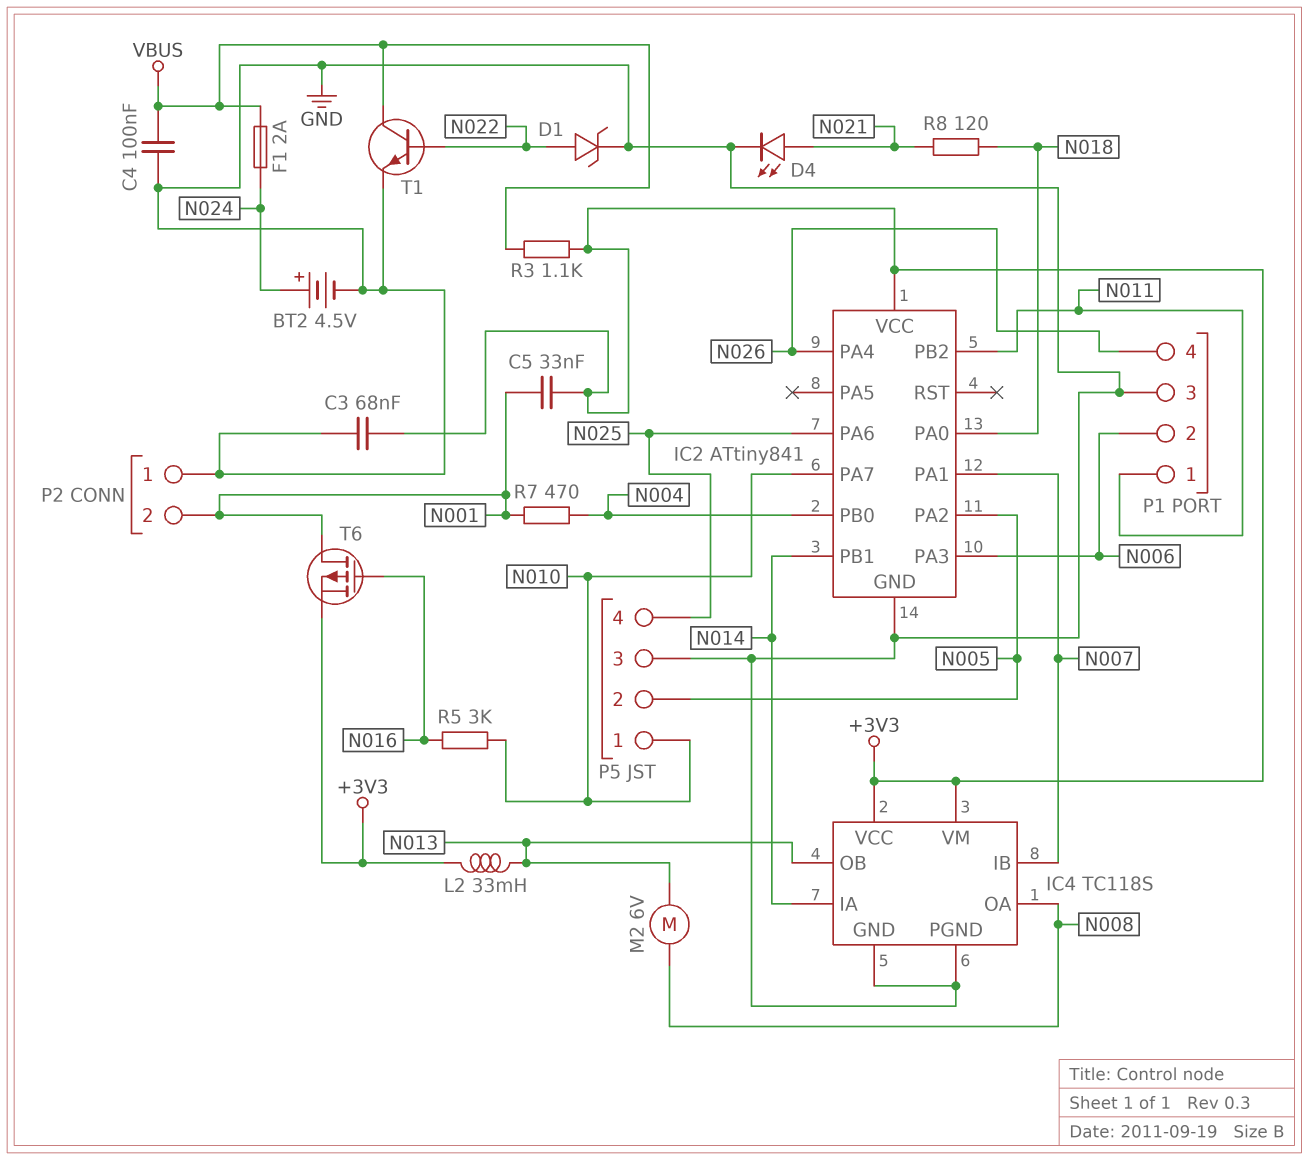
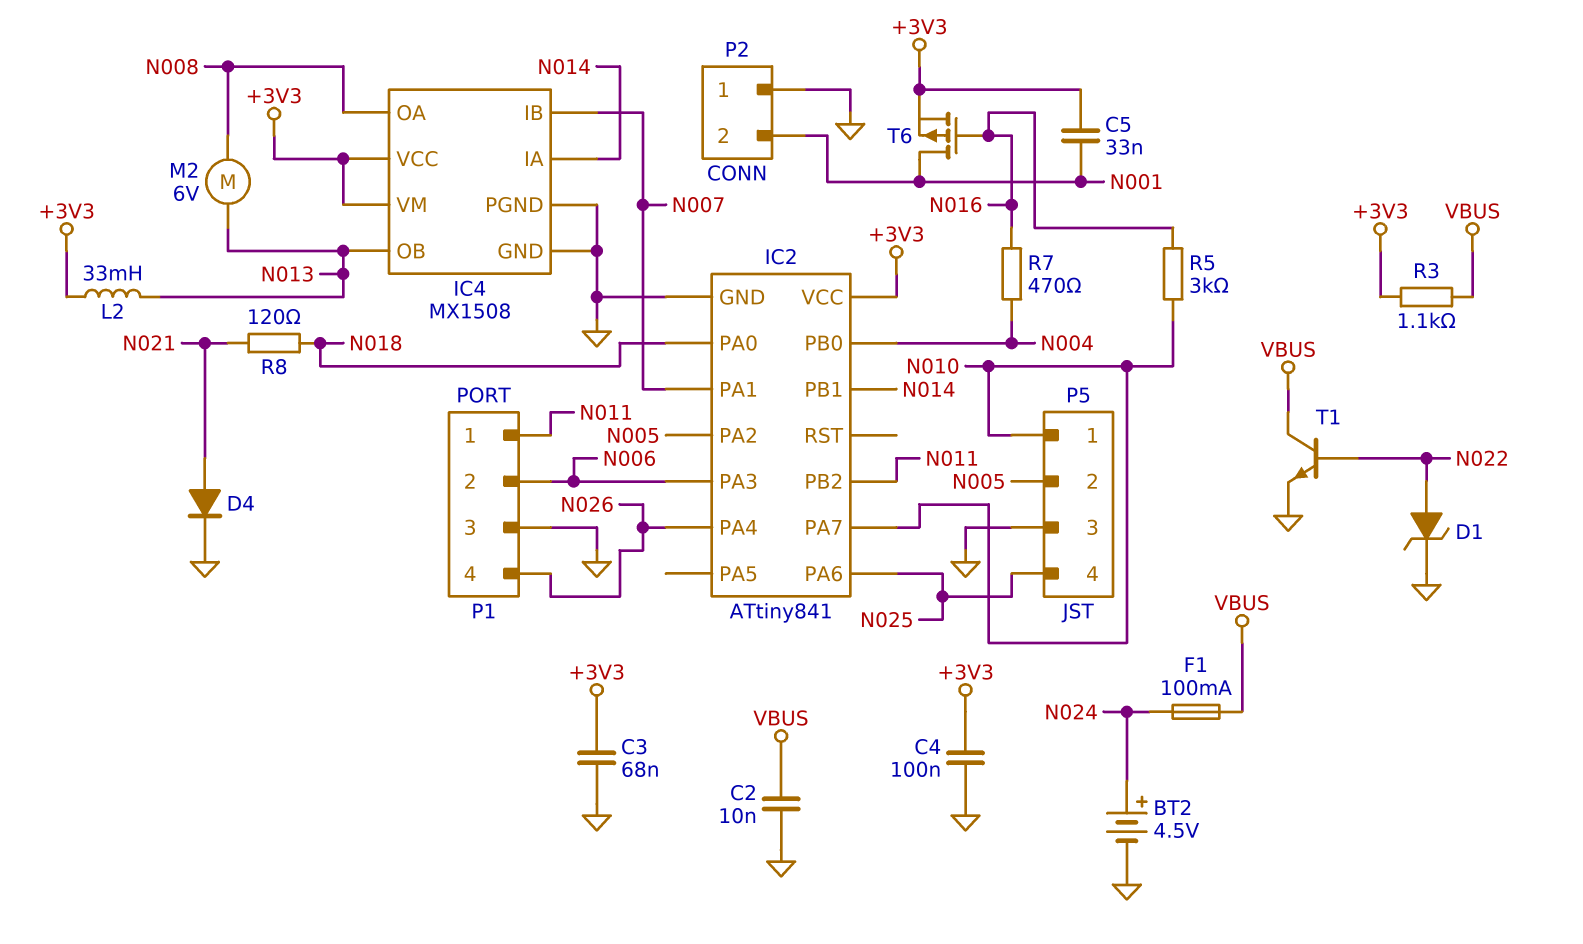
C2: none -> 10nF (GND, VBUS)
C4: 100nF (GND, VBUS) -> 100nF (+3V3, GND)
D4: LED (A N021, K GND) -> diode (A N021, K GND)
F1: 2A (N024, VBUS) -> 100mA (N024, VBUS)
IC4: TC118S -> MX1508
R7: 470 (N001, N004) -> 470 (N004, N016)

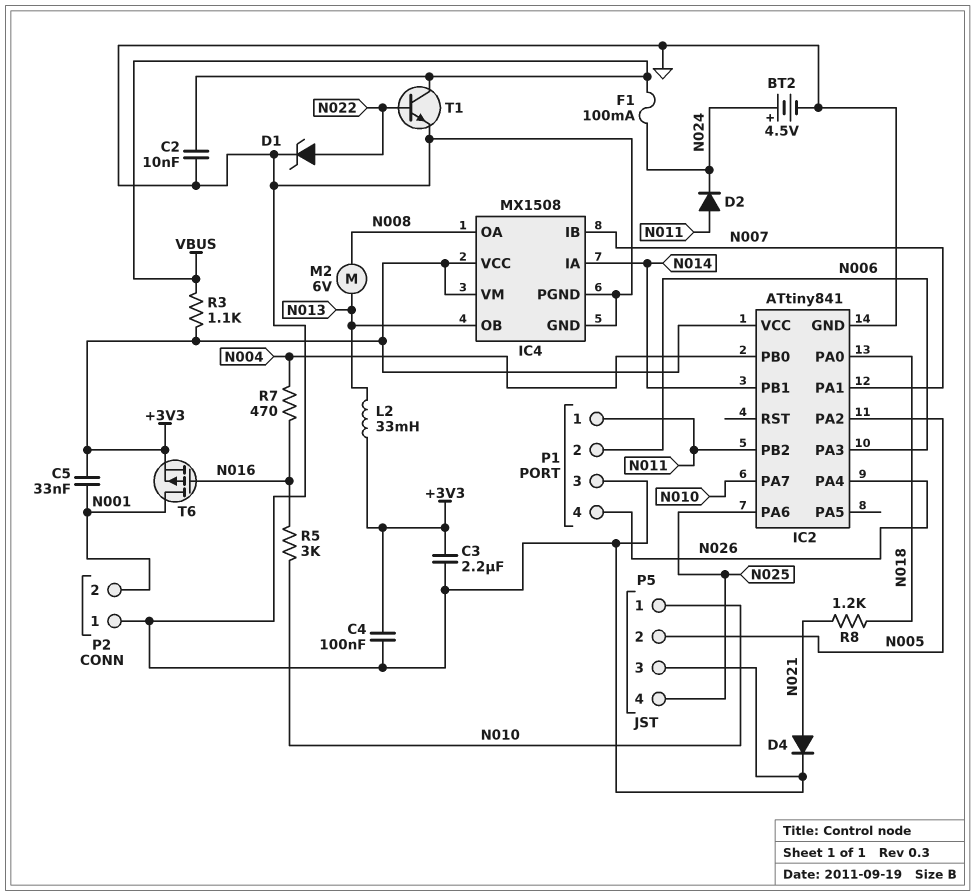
C3: 68nF (+3V3, GND) -> 2.2uF (+3V3, GND)
D2: none -> diode (A N011, K N024)
R8: 120 (N018, N021) -> 1.2k (N018, N021)

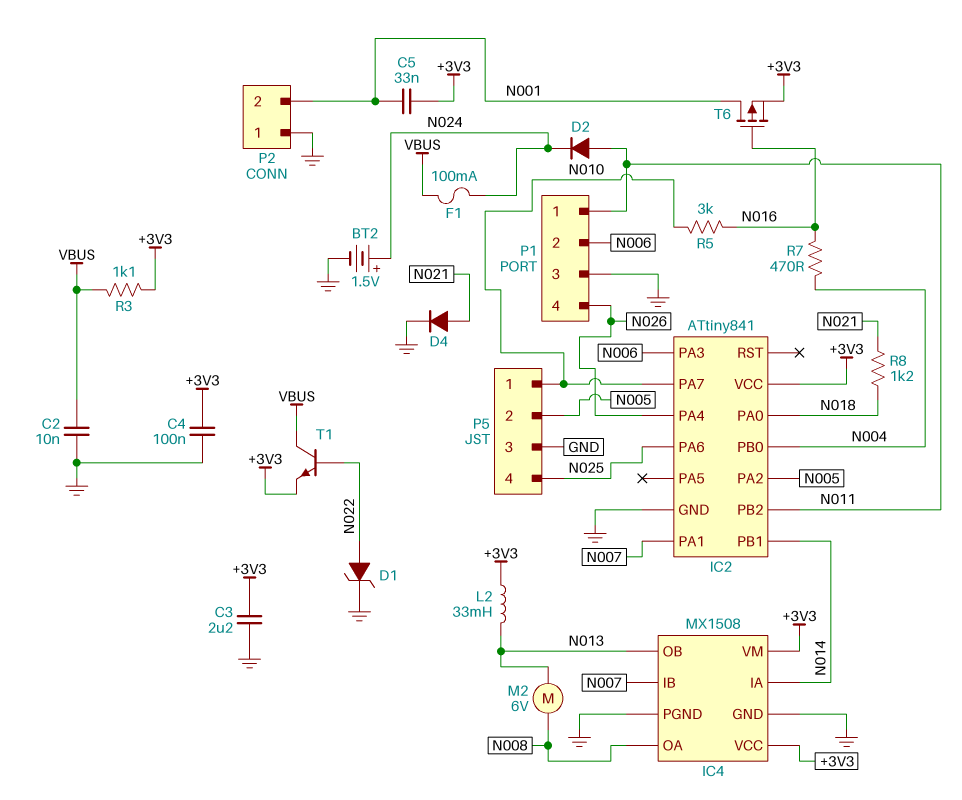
BT2: 4.5V (plus N024, minus GND) -> 1.5V (plus N024, minus GND)
T1: NPN (B N022, C VBUS, E GND) -> NPN (B N022, C VBUS, E +3V3)

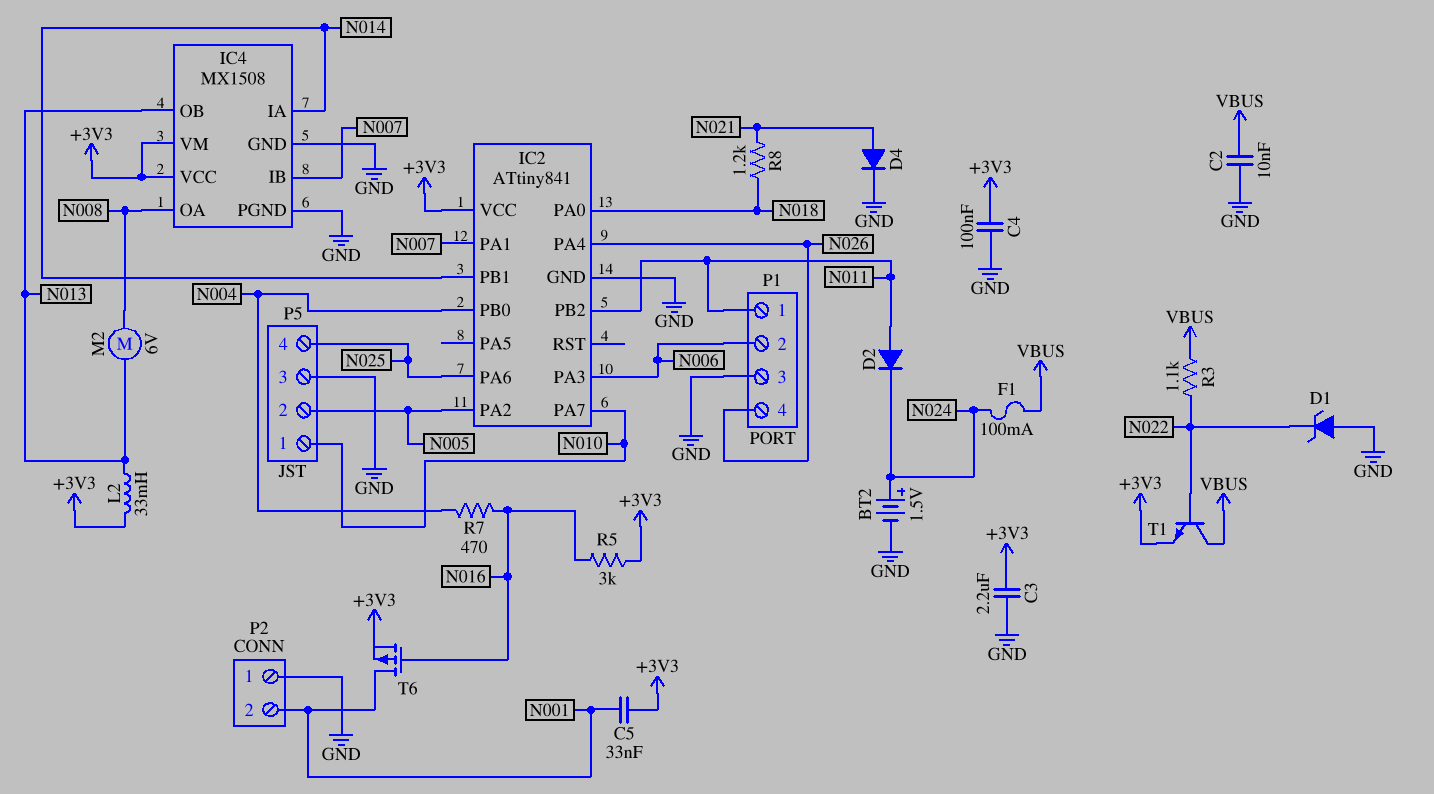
D1: zener (A N022, K GND) -> zener (A GND, K N022)
R3: 1.1k (+3V3, VBUS) -> 1.1k (N022, VBUS)
R5: 3k (N010, N016) -> 3k (+3V3, N016)

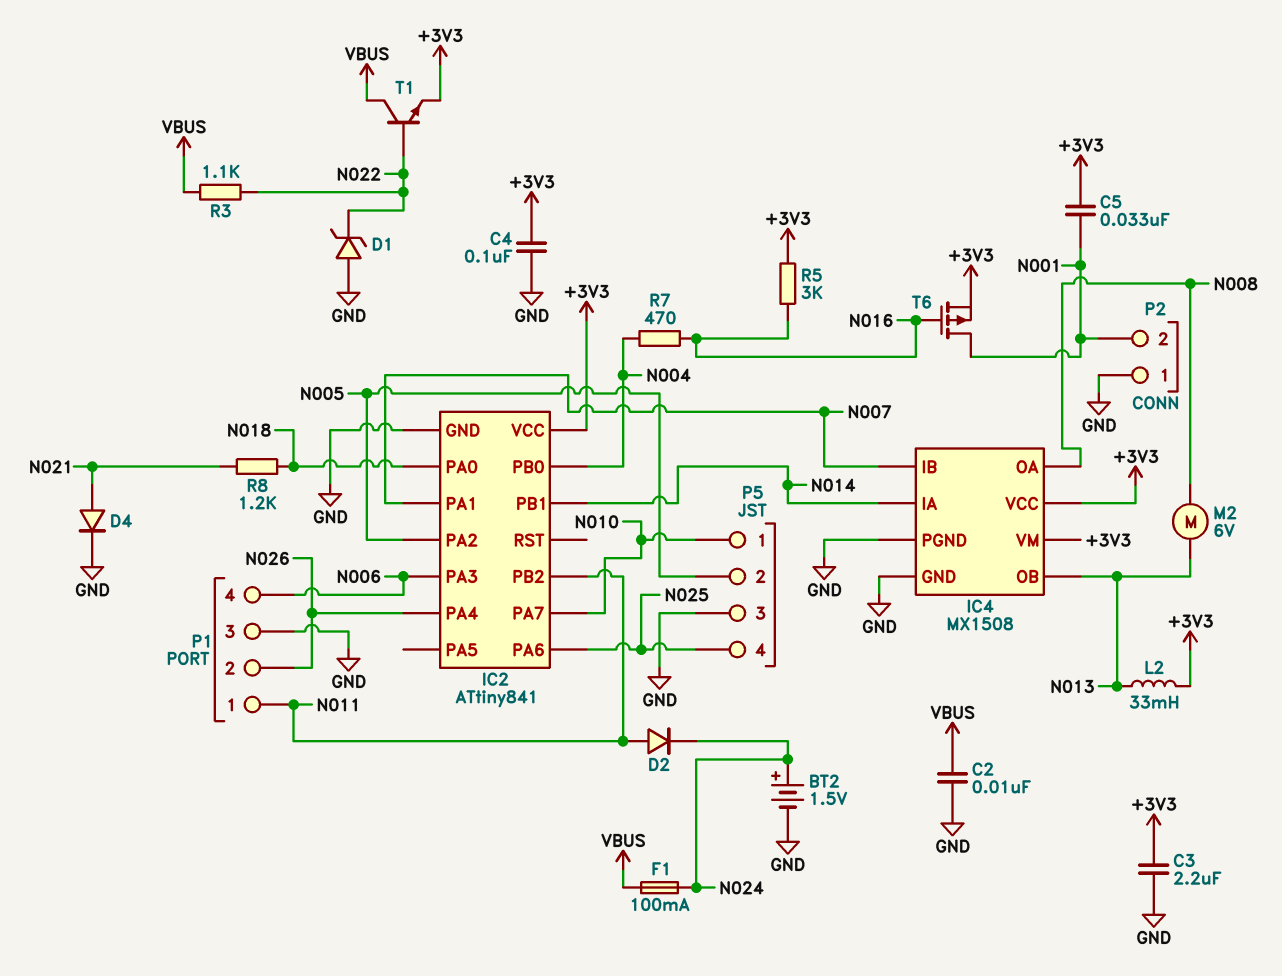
P1 pin 2: N006 -> N026
P1 pin 4: N026 -> N006

